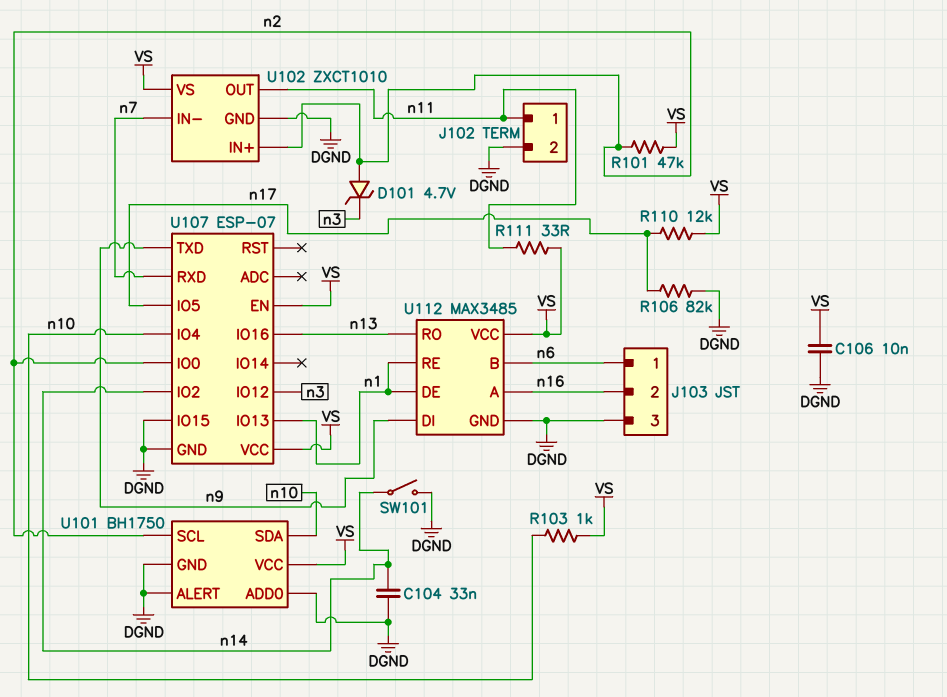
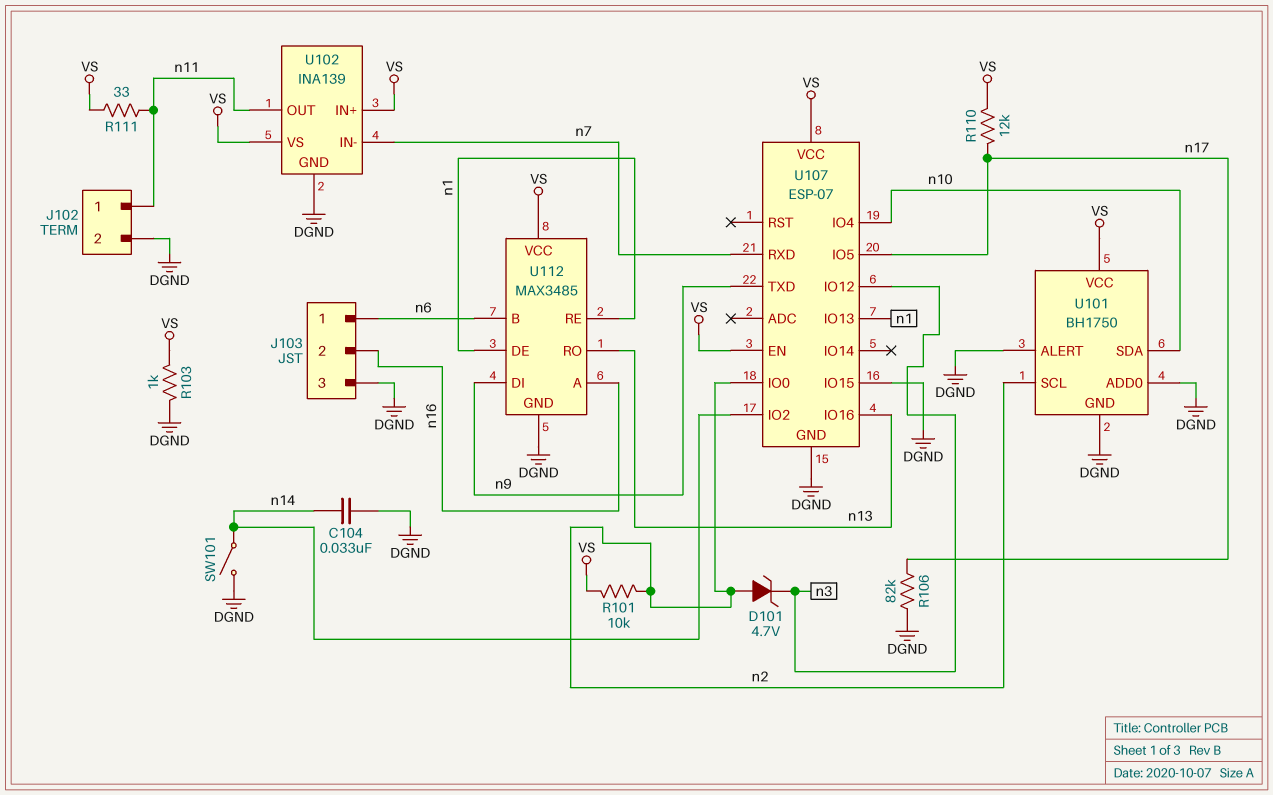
C106: 10nF (DGND, VS) -> none
R101: 47k (VS, n2) -> 10k (VS, n2)
R103: 1k (VS, n10) -> 1k (DGND, VS)
U102: ZXCT1010 -> INA139
U102 pin IN+: n2 -> VS

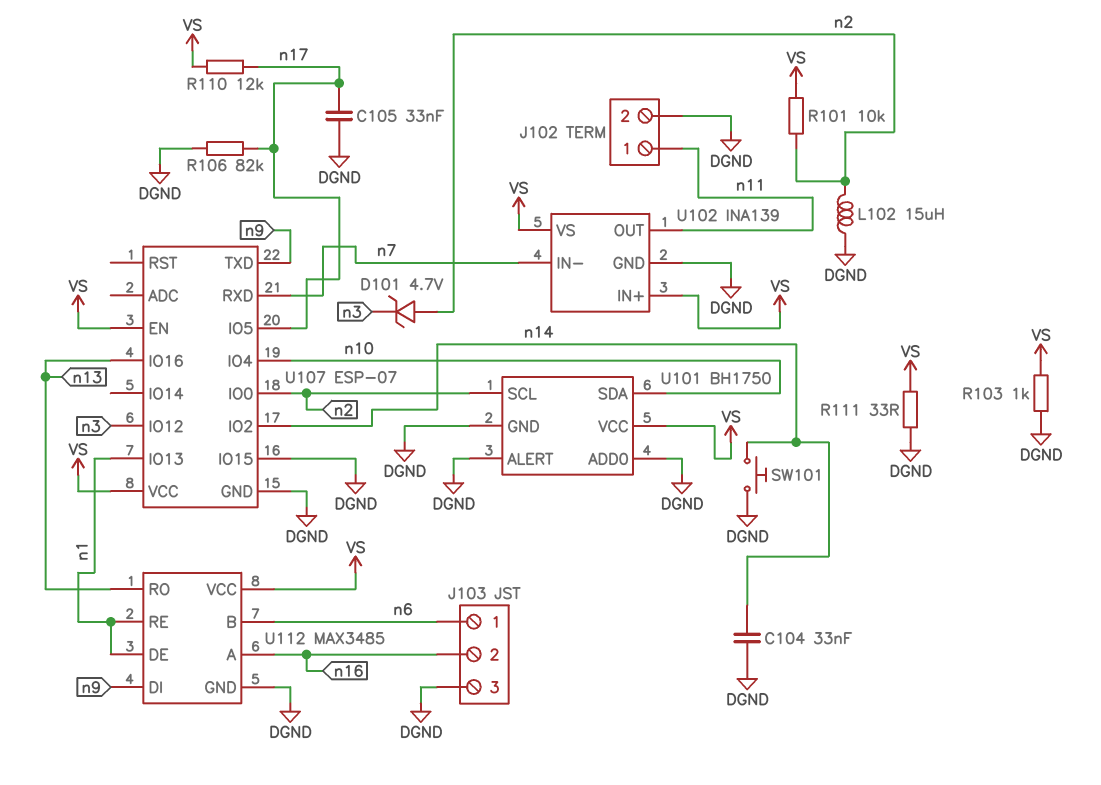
C105: none -> 33nF (DGND, n17)
L102: none -> 15uH (DGND, n2)
R111: 33 (VS, n11) -> 33 (DGND, VS)
SW101: switch (DGND, n14) -> button (DGND, n14)

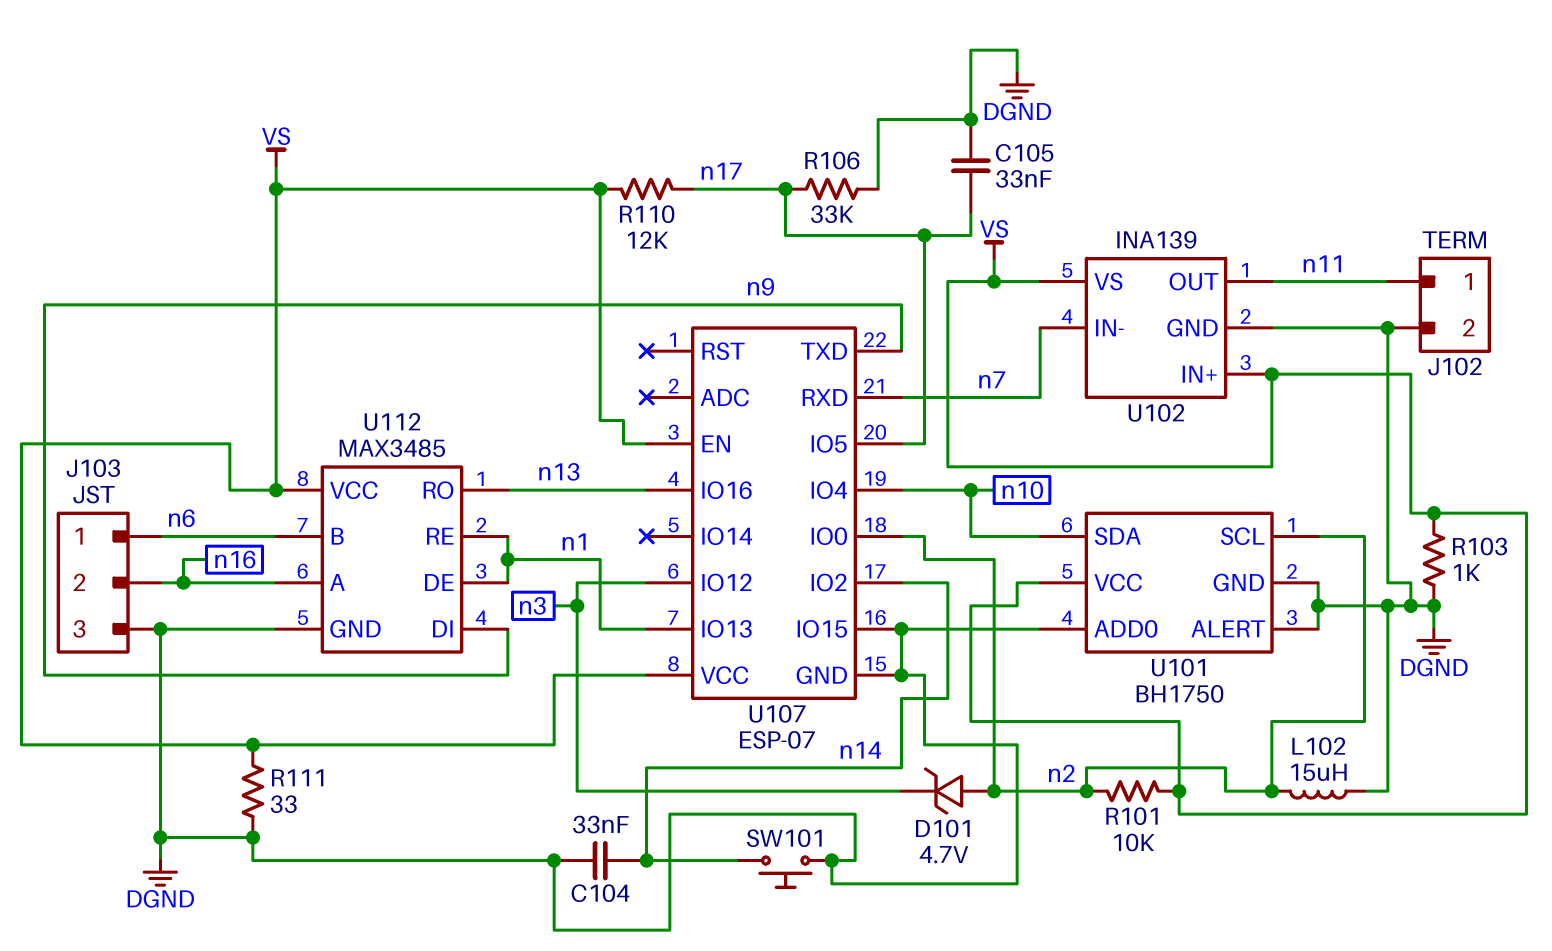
R106: 82k (DGND, n17) -> 33k (DGND, n17)

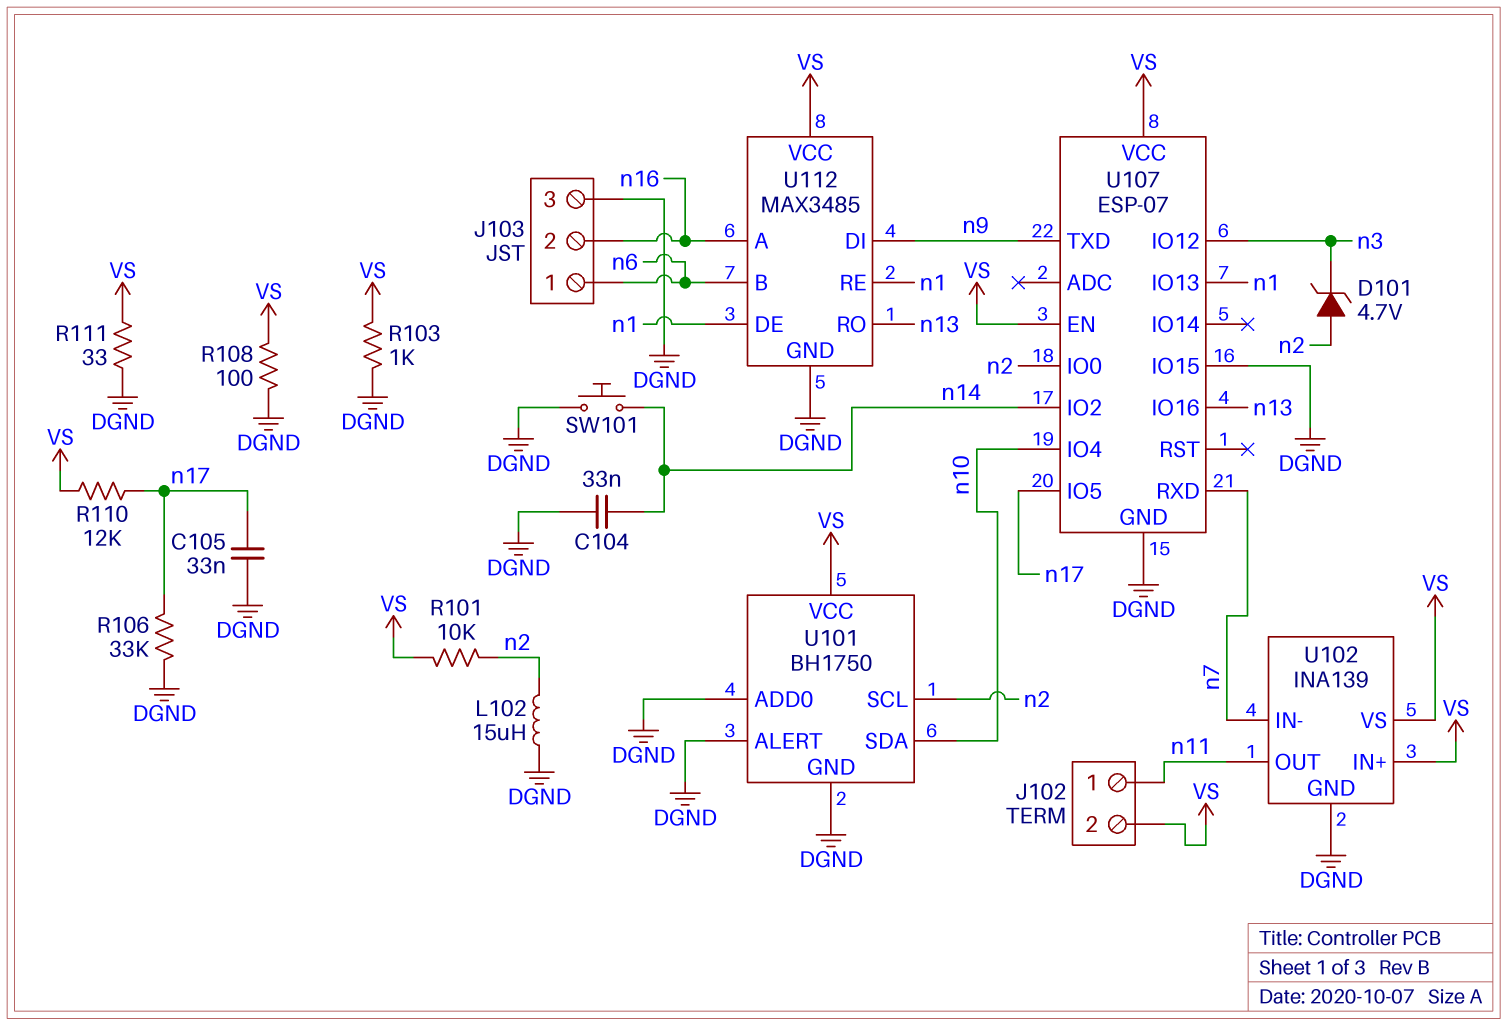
J102 pin 2: DGND -> VS
R108: none -> 100 (DGND, VS)

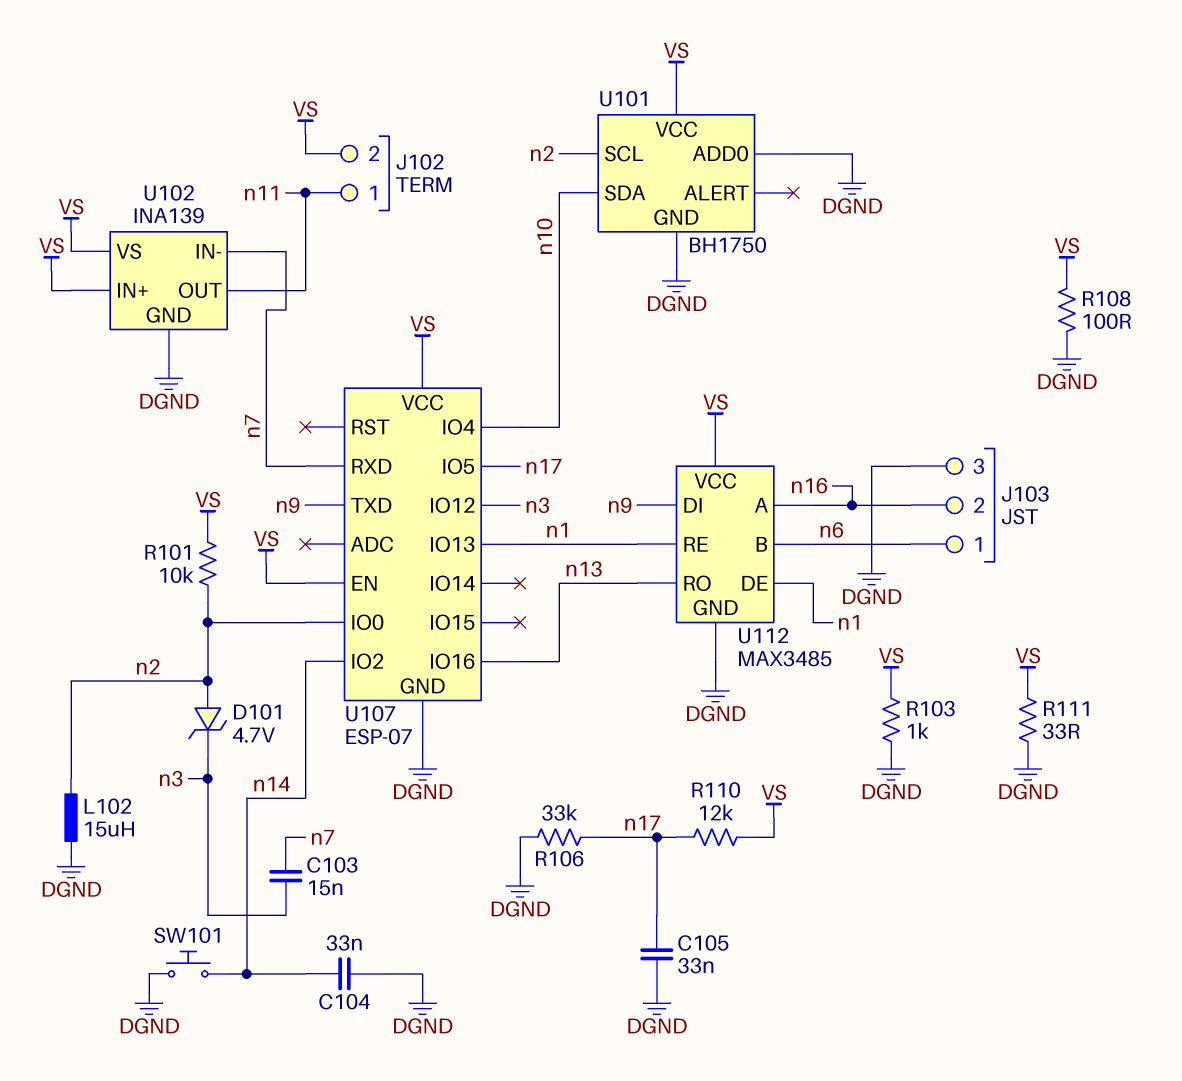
C103: none -> 15nF (n3, n7)
U101 pin ALERT: DGND -> none
U107 pin IO15: DGND -> none

